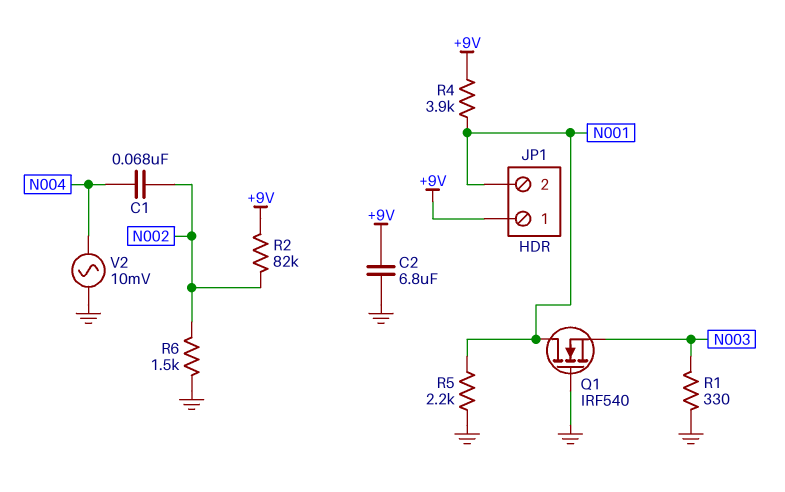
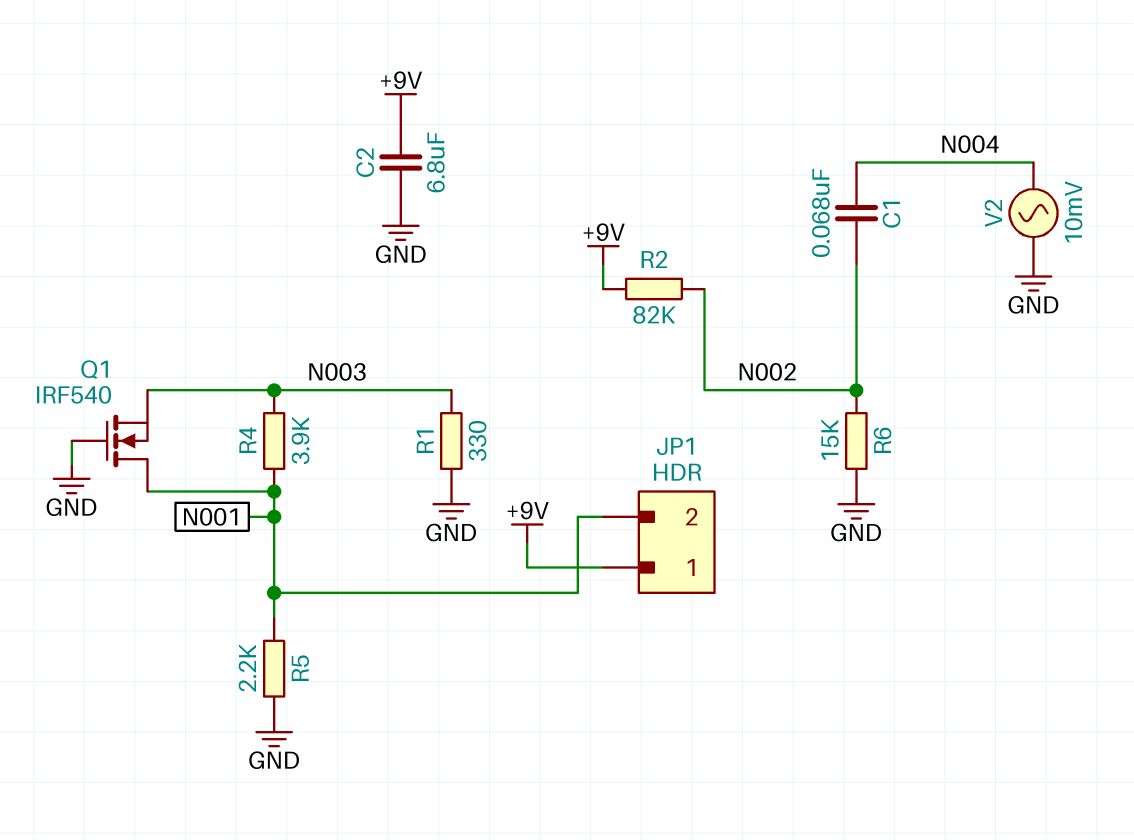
R4: 3.9k (+9V, N001) -> 3.9k (N001, N003)
R6: 1.5k (GND, N002) -> 15k (GND, N002)

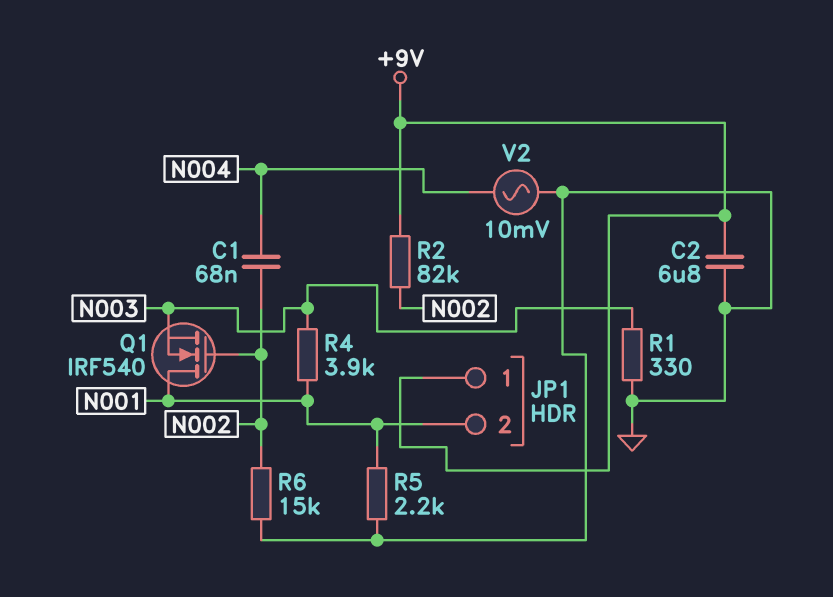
Q1: NMOS IRF540 (G GND, D N001, S N003) -> NMOS IRF540 (G N002, D N001, S N003)

